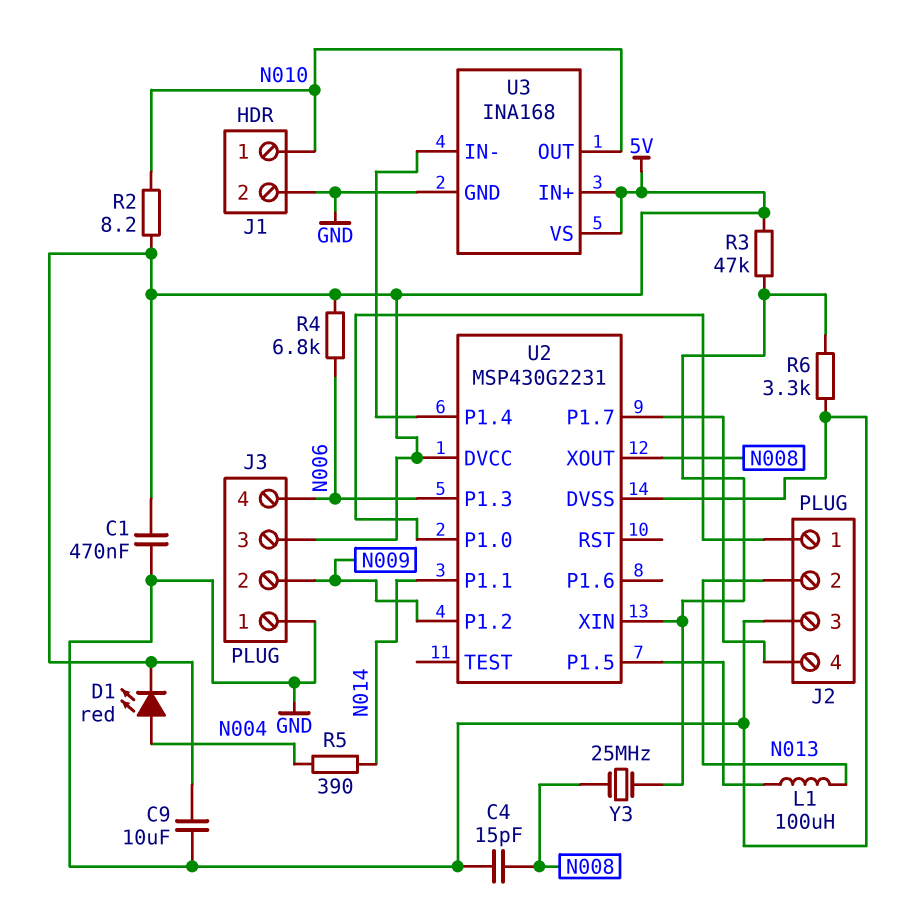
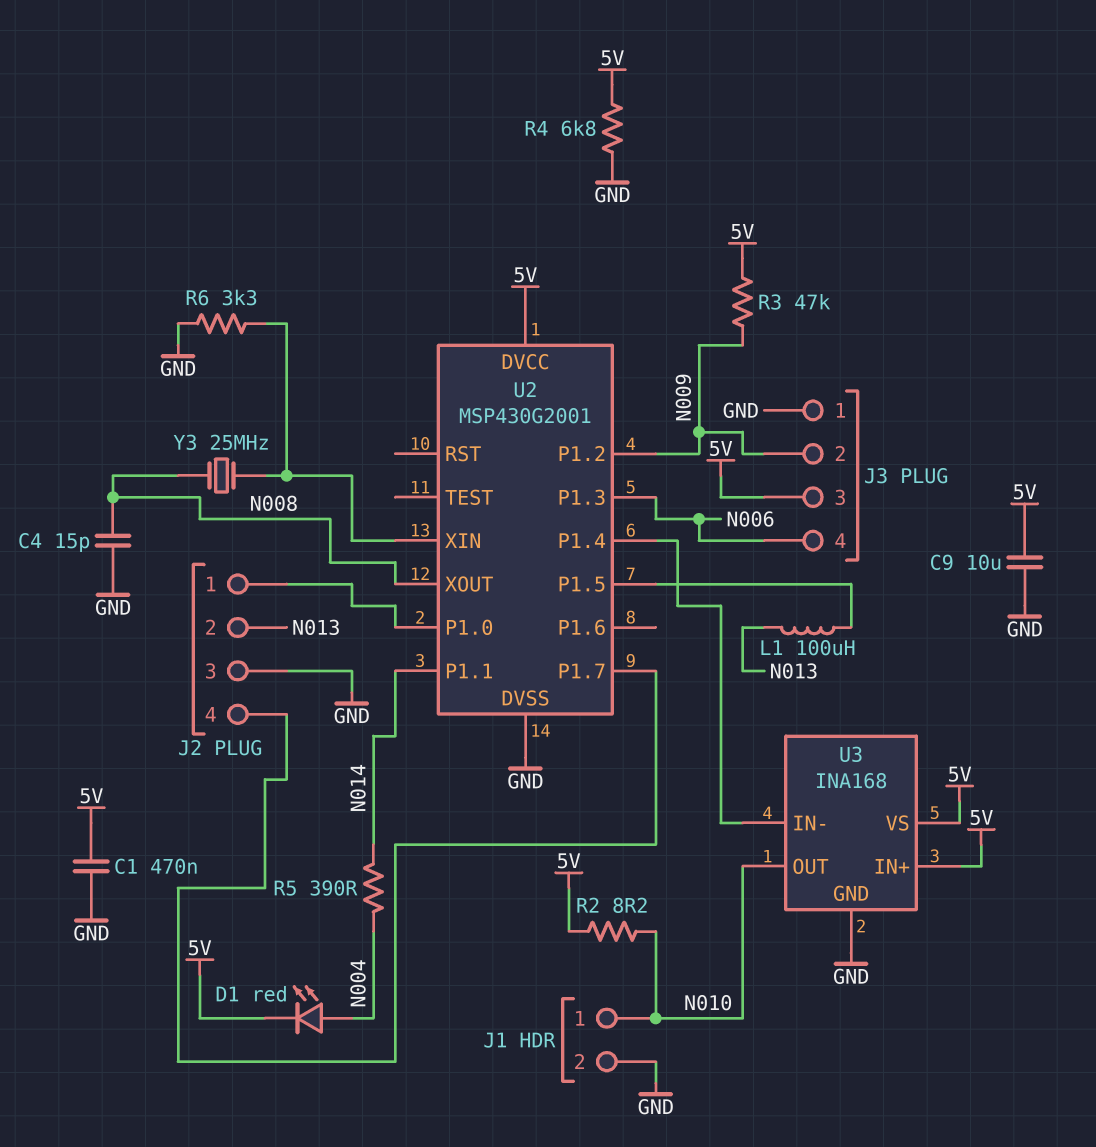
R3: 47k (5V, U2/XIN) -> 47k (5V, N009)
R4: 6.8k (5V, N006) -> 6.8k (5V, GND)
U2: MSP430G2231 -> MSP430G2001

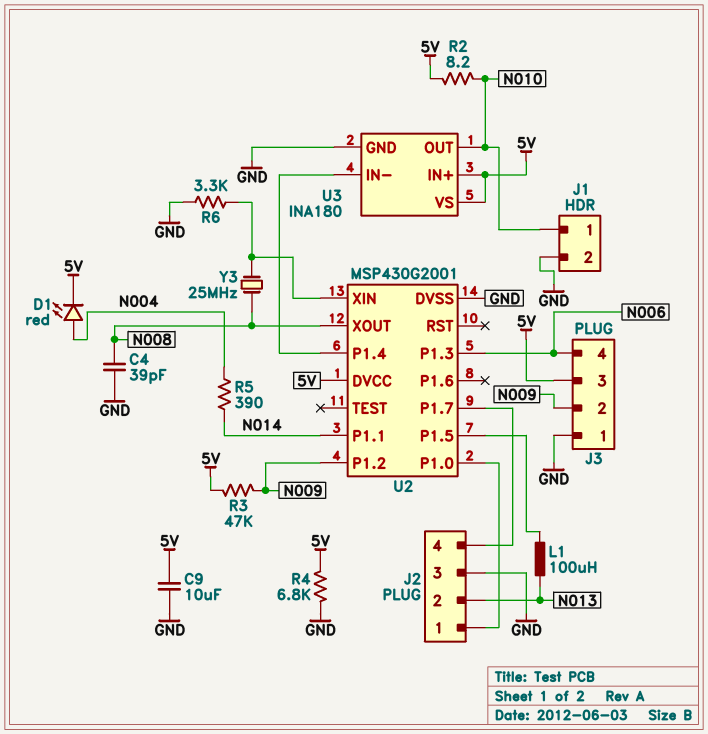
C1: 470nF (5V, GND) -> none
C4: 15pF (GND, N008) -> 39pF (GND, N008)
U3: INA168 -> INA180

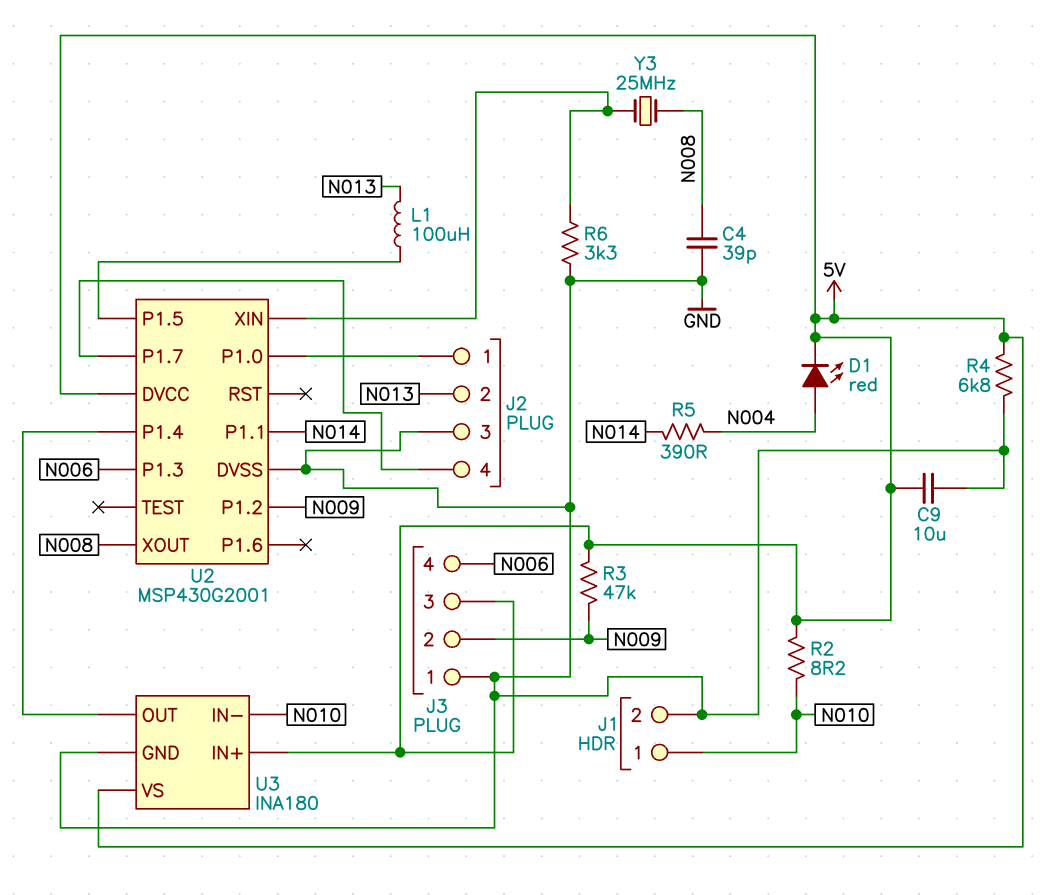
U3 pin IN-: U2/P1.4 -> N010
U3 pin OUT: N010 -> U2/P1.4

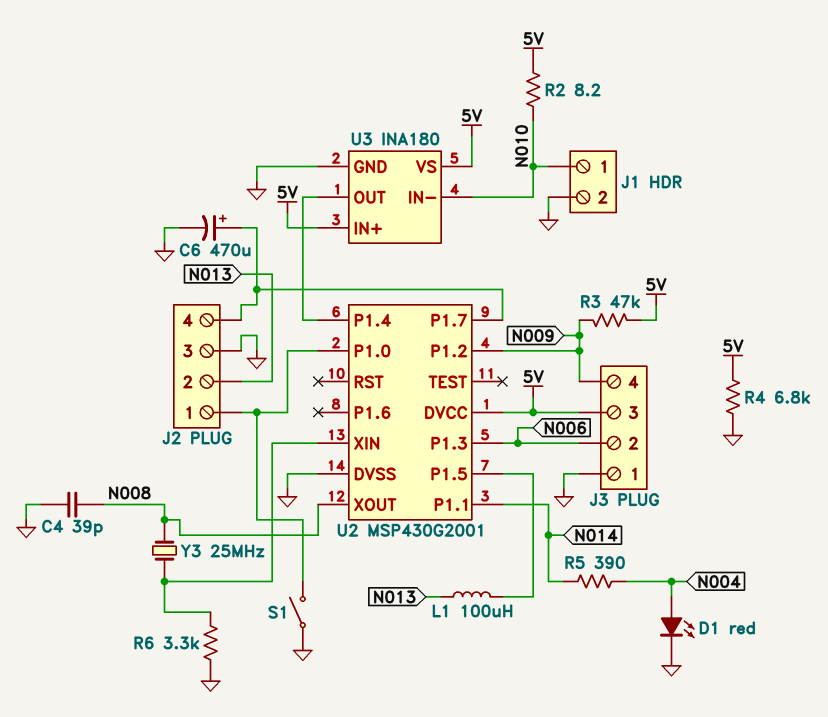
C6: none -> 470uF (plus J2/4, minus GND)
C9: 10uF (5V, GND) -> none
D1: LED red (A N004, K 5V) -> LED red (A N004, K GND)
J3 pin 2: N009 -> N006
J3 pin 4: N006 -> N009
S1: none -> switch (GND, J2/1)

